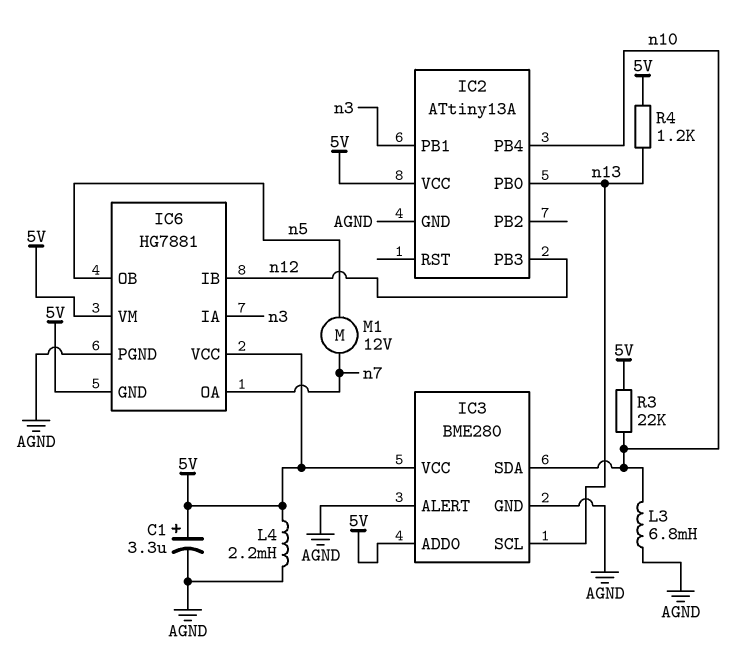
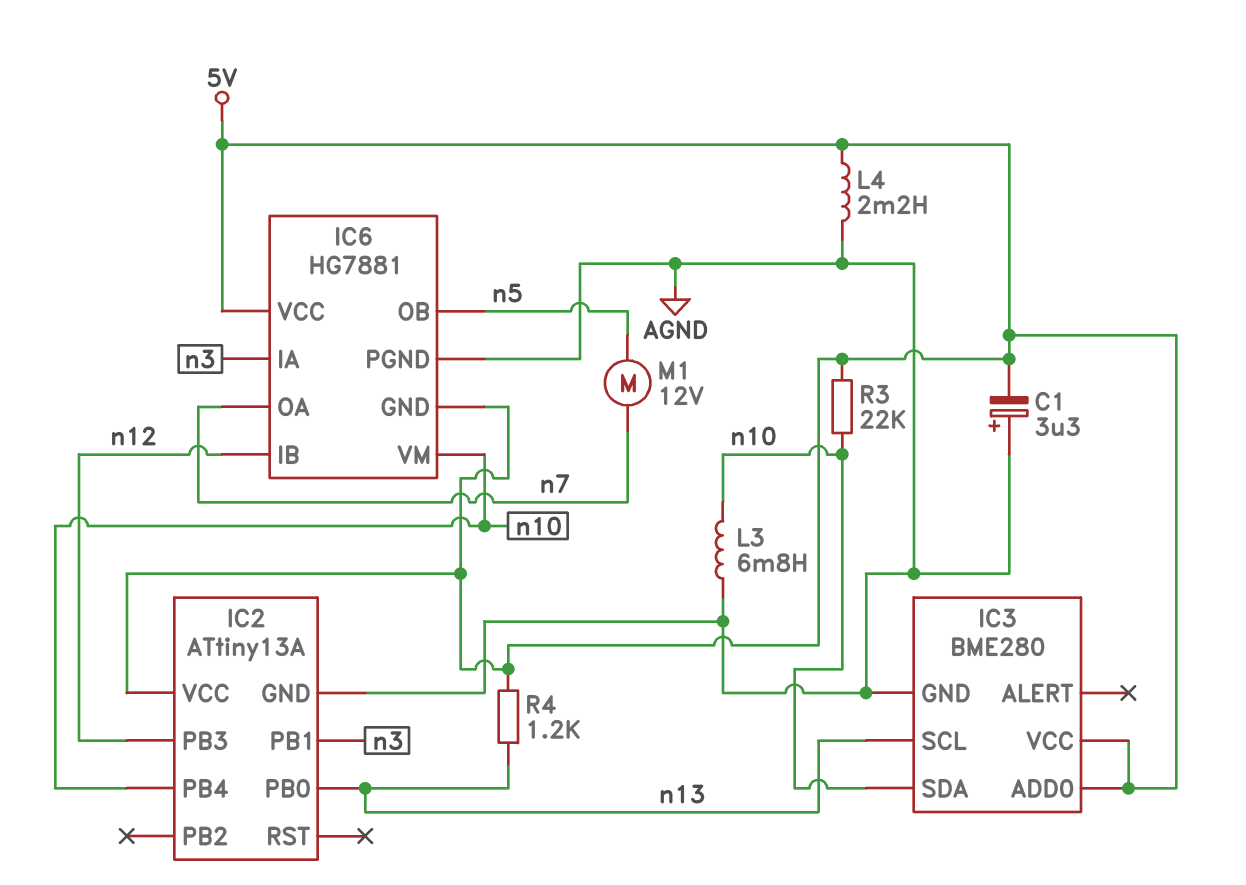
C1: 3.3uF (plus 5V, minus AGND) -> 3.3uF (plus AGND, minus 5V)
IC3 pin ALERT: AGND -> none
IC6 pin VM: 5V -> n10

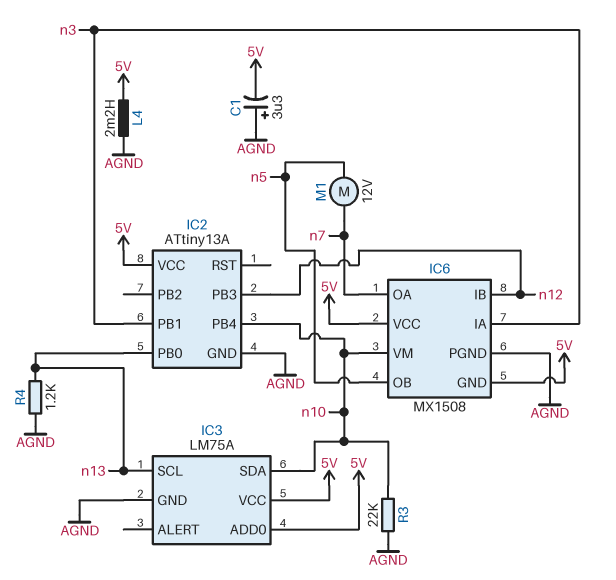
IC3: BME280 -> LM75A
IC6: HG7881 -> MX1508
L3: 6.8mH (AGND, n10) -> none
R3: 22k (5V, n10) -> 22k (AGND, n10)
R4: 1.2k (5V, n13) -> 1.2k (AGND, n13)

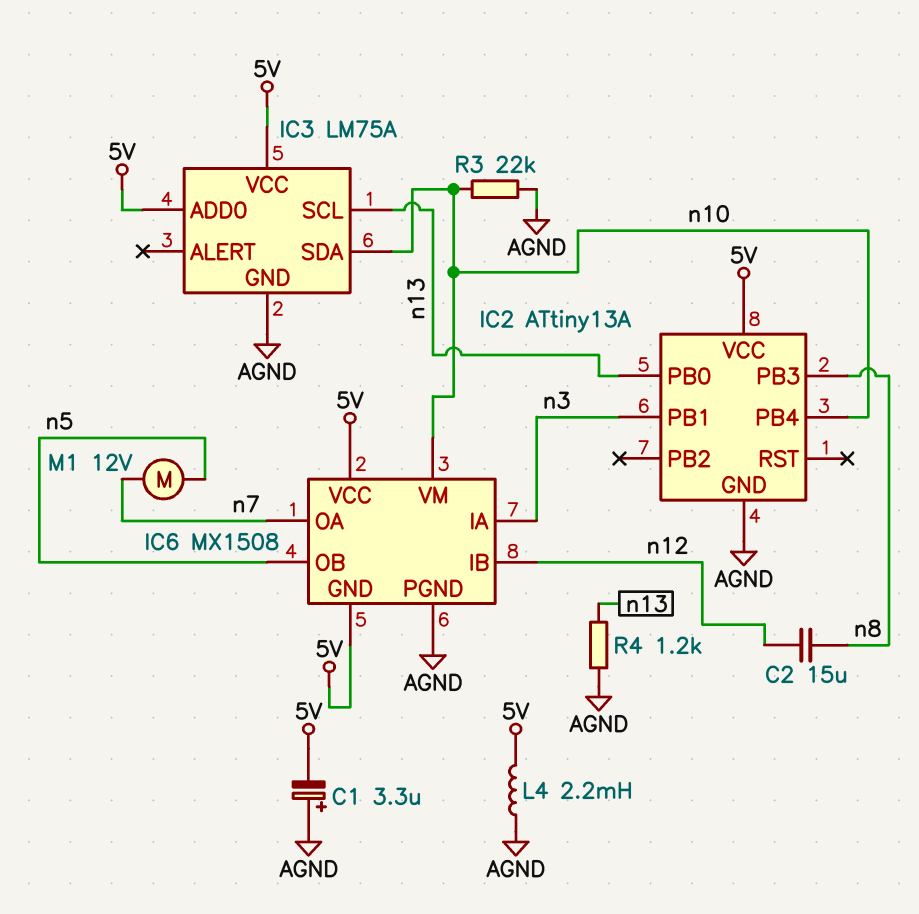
C2: none -> 15uF (n8, n12)
IC2 pin PB3: n12 -> n8

